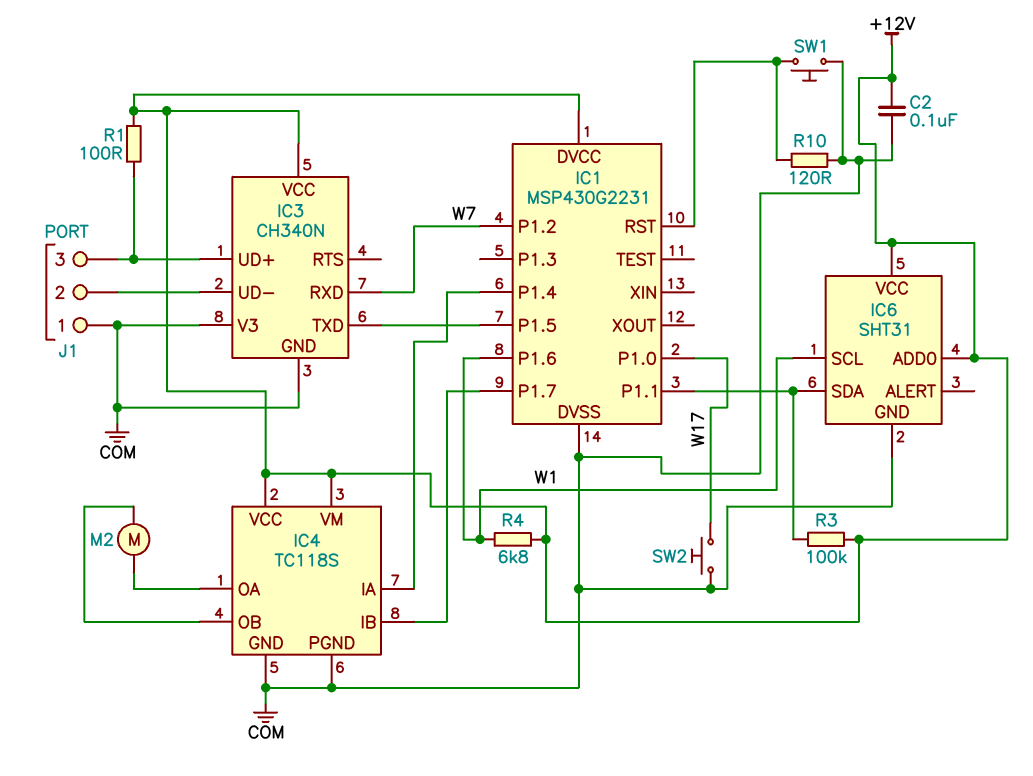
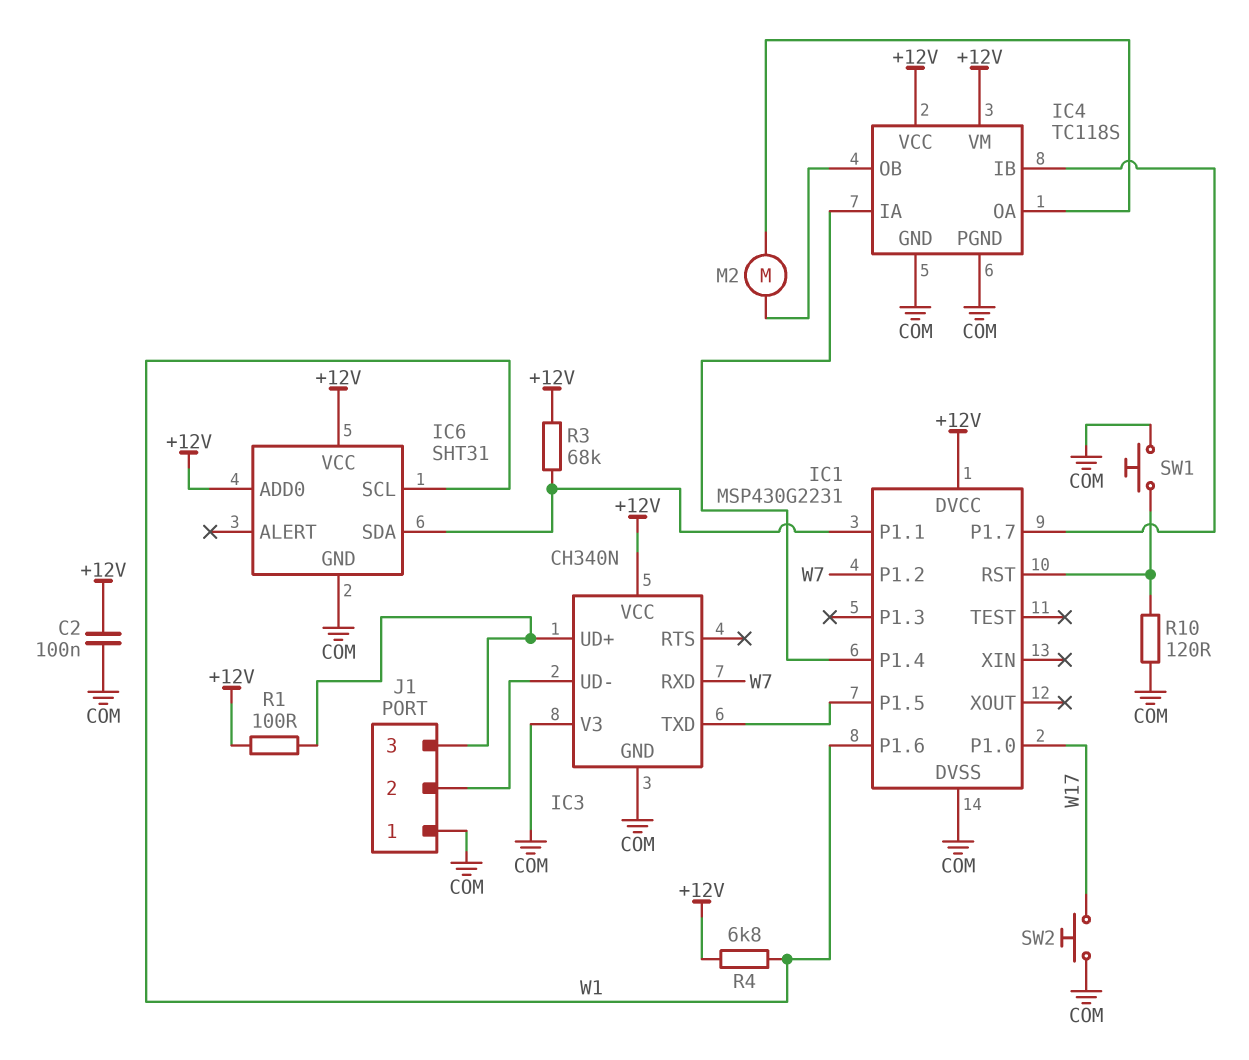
R3: 100k (+12V, IC1/P1.1) -> 68k (+12V, IC1/P1.1)

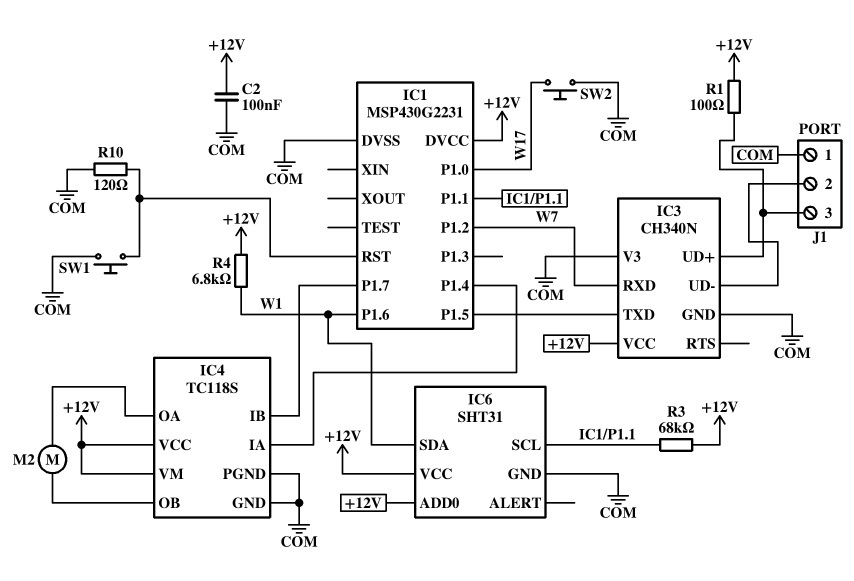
IC6 pin SCL: W1 -> IC1/P1.1
IC6 pin SDA: IC1/P1.1 -> W1

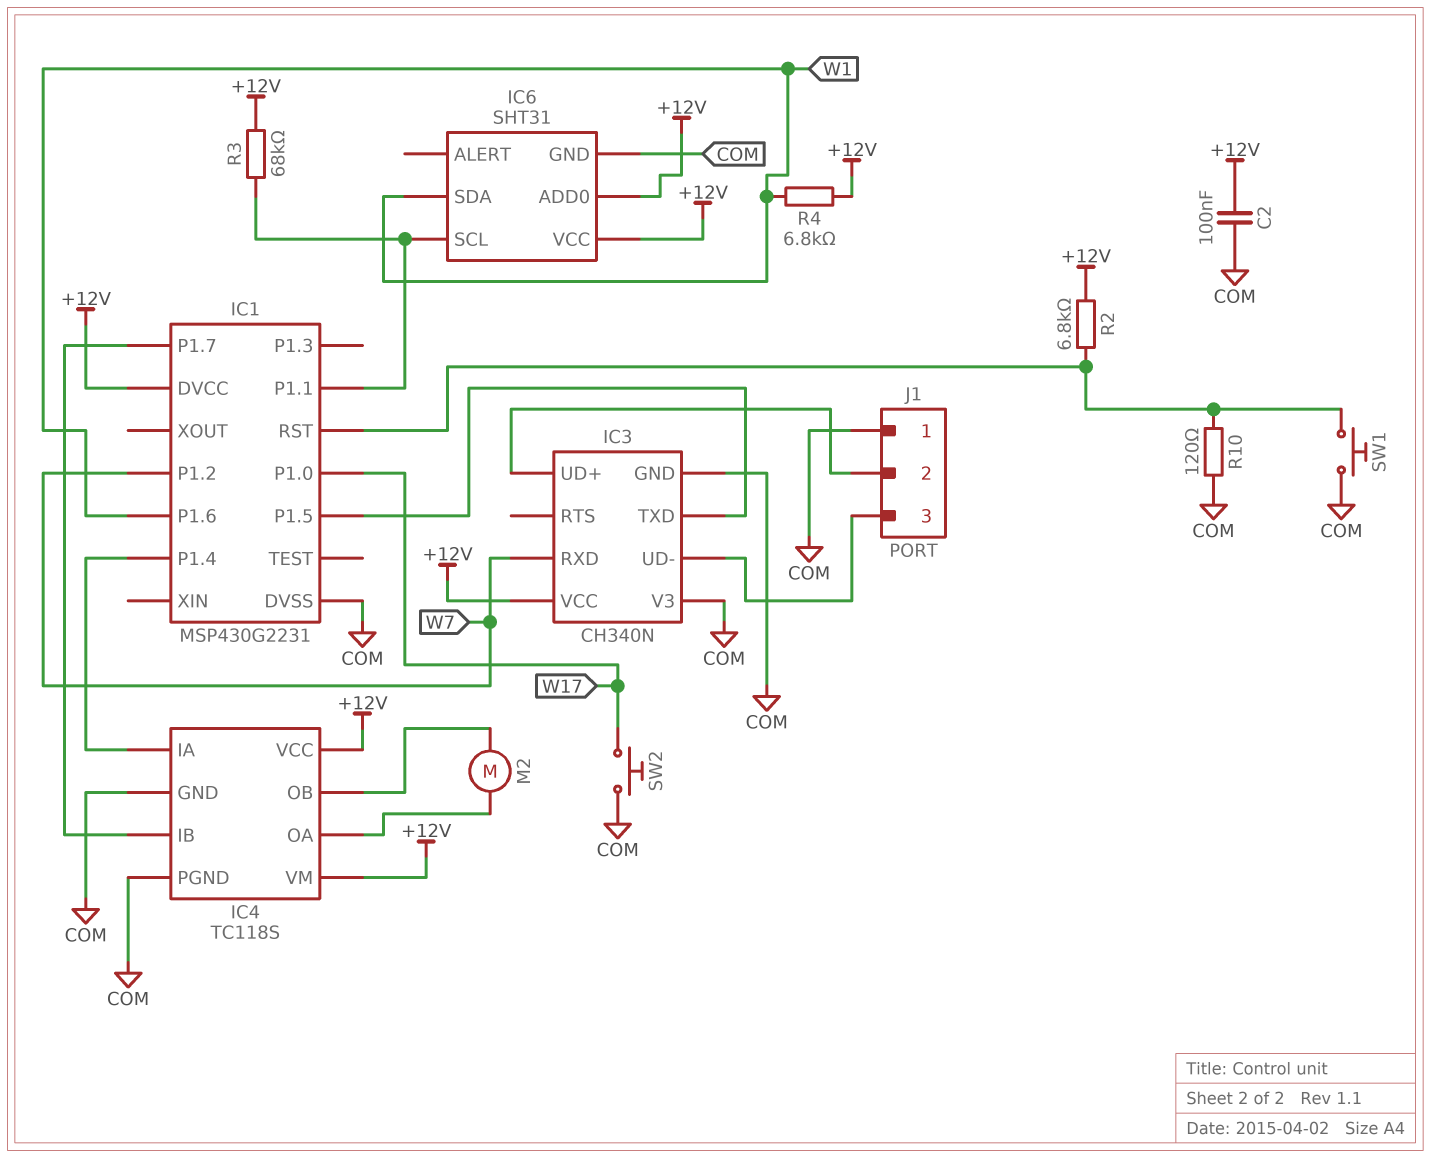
J1 pin 2: IC3/UD- -> IC3/UD+
J1 pin 3: IC3/UD+ -> IC3/UD-
R1: 100 (+12V, IC3/UD+) -> none
R2: none -> 6.8k (+12V, IC1/RST)

